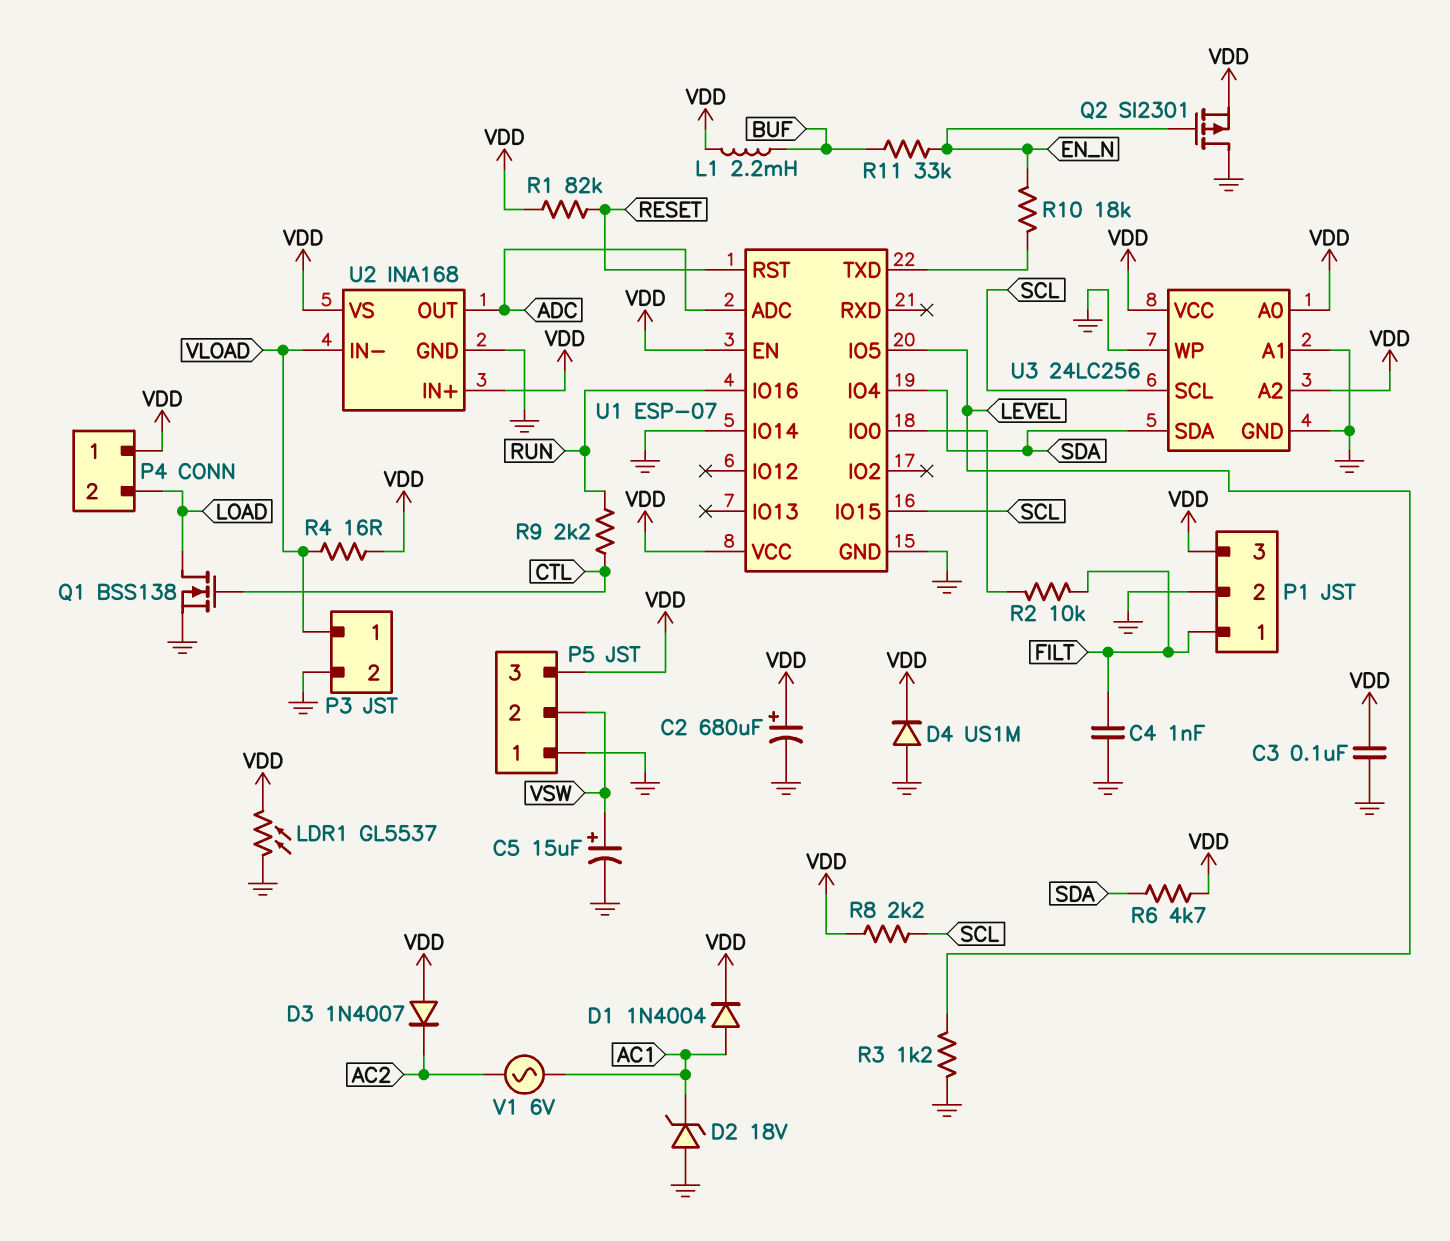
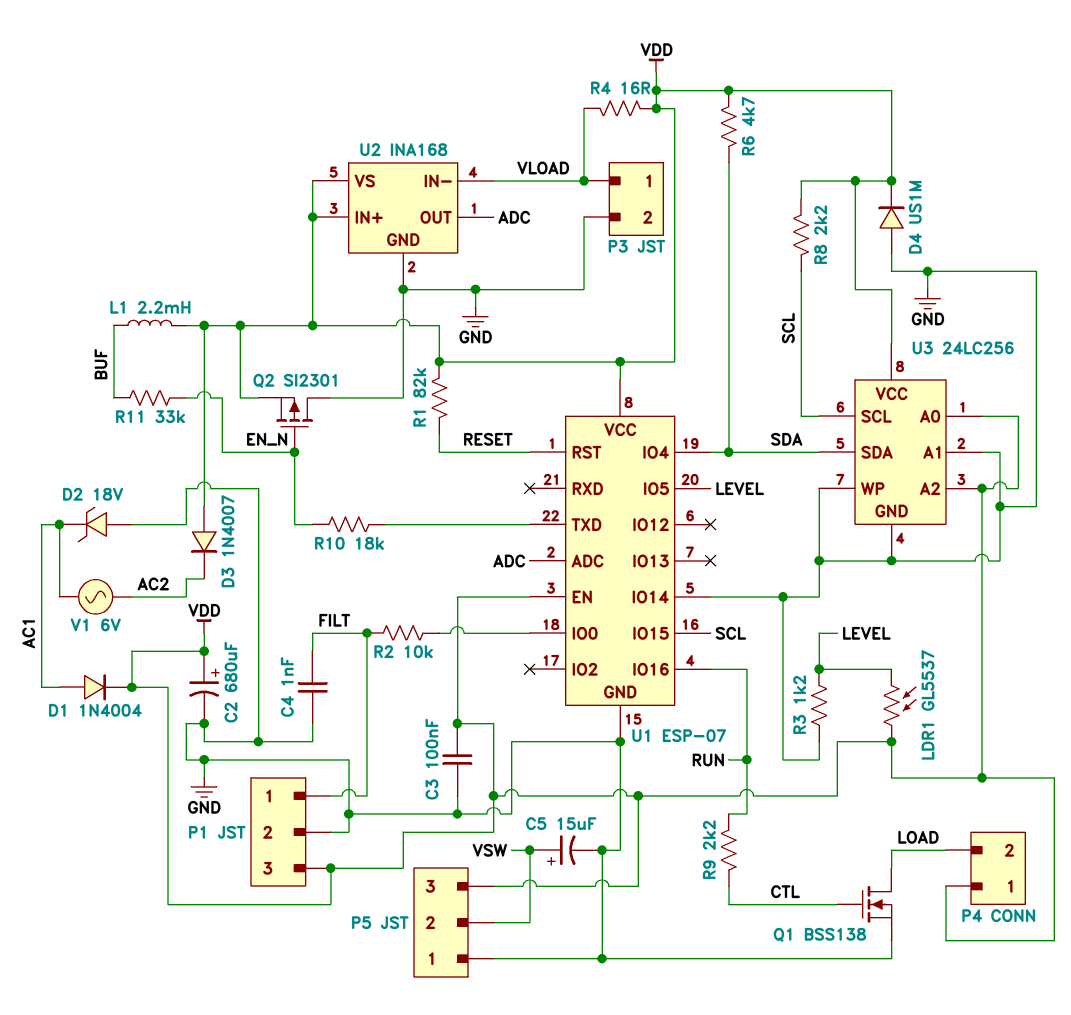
LDR1: GL5537 (GND, VDD) -> GL5537 (LEVEL, VDD)

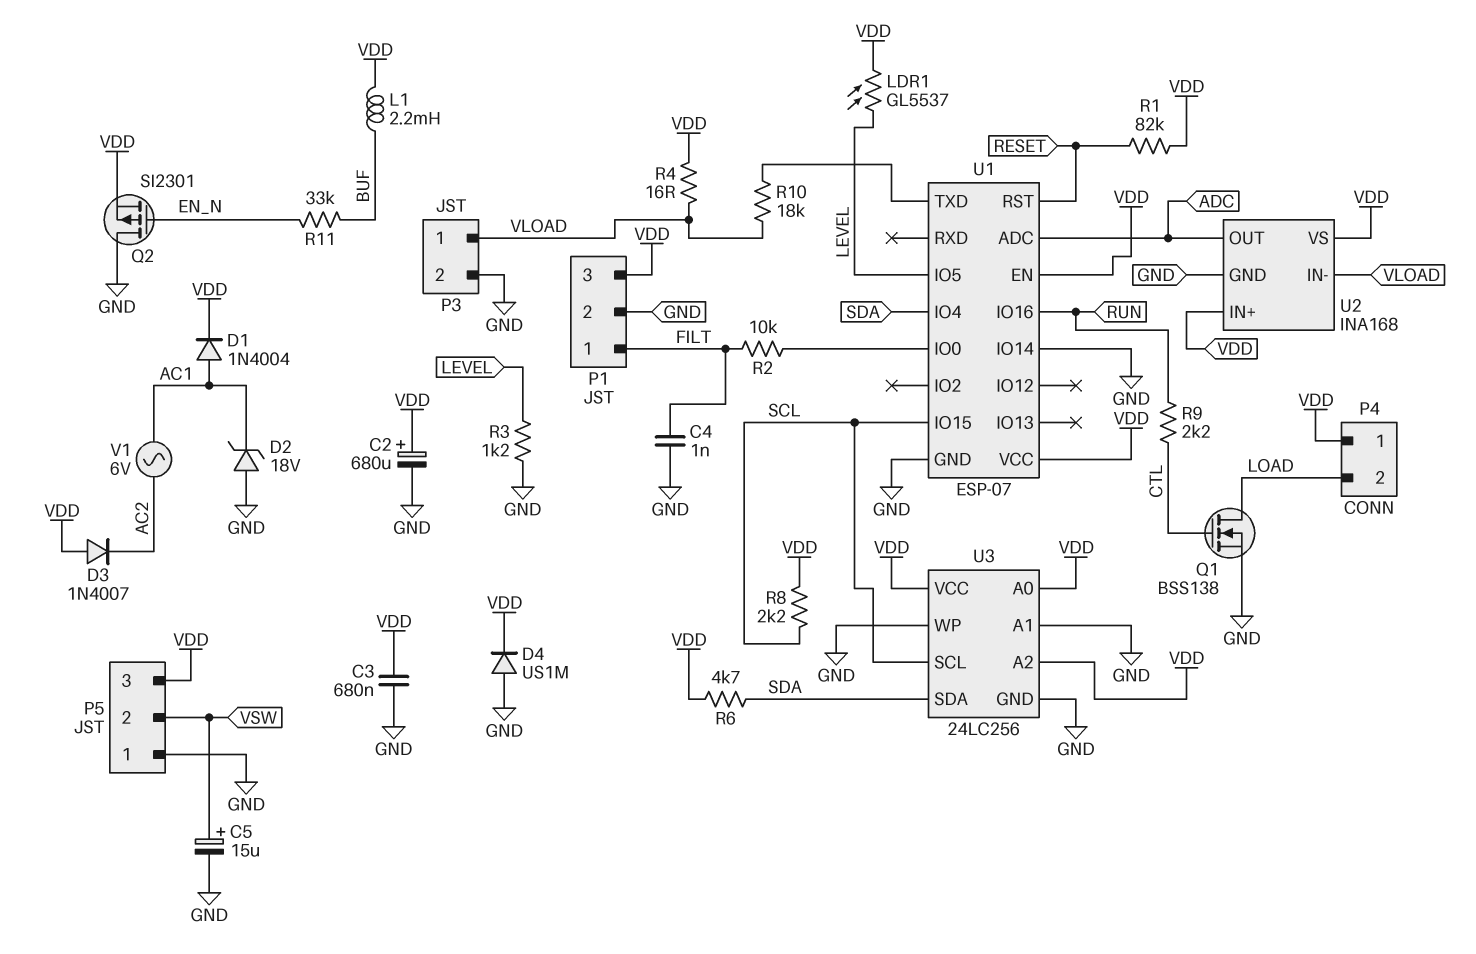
C3: 100nF (GND, VDD) -> 680nF (GND, VDD)
R10: 18k (EN_N, U1/TXD) -> 18k (U1/TXD, VLOAD)

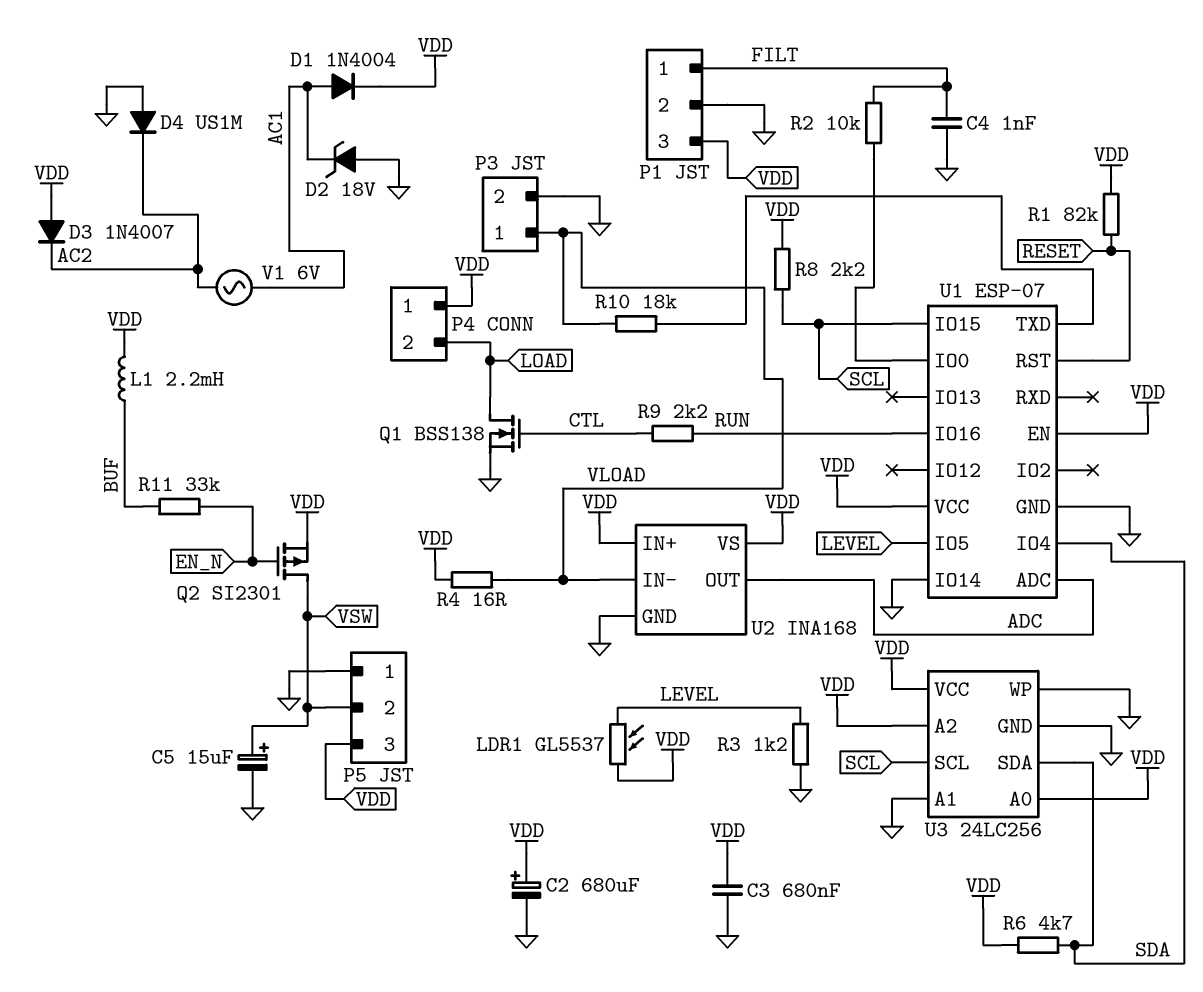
D4: diode US1M (A GND, K VDD) -> diode US1M (A GND, K AC2)
Q2: PMOS SI2301 (G EN_N, D GND, S VDD) -> PMOS SI2301 (G EN_N, D VSW, S VDD)

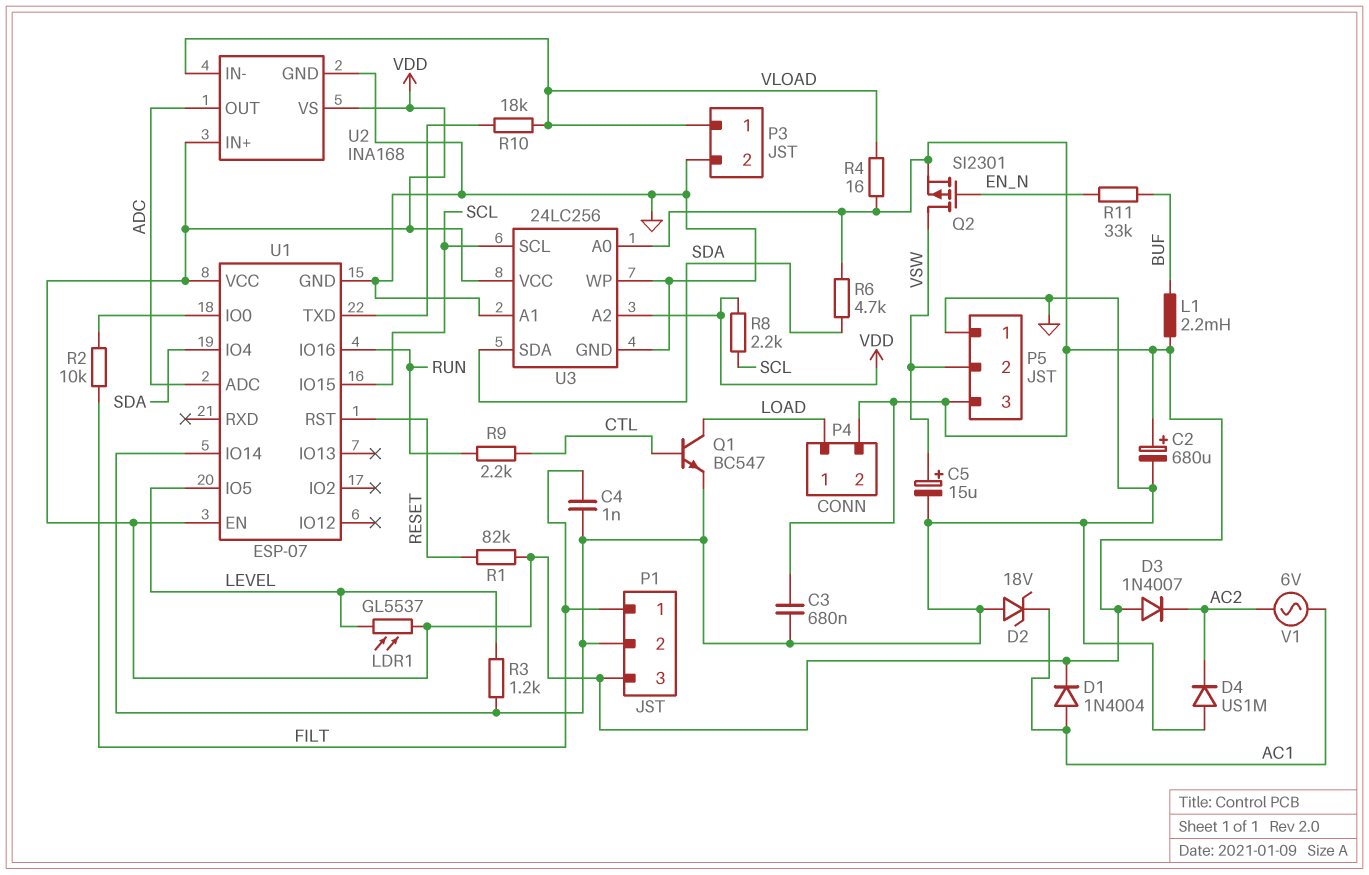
P4 pin 1: VDD -> LOAD
P4 pin 2: LOAD -> VDD
Q1: NMOS BSS138 (G CTL, D LOAD, S GND) -> NPN BC547 (B CTL, C LOAD, E GND)

